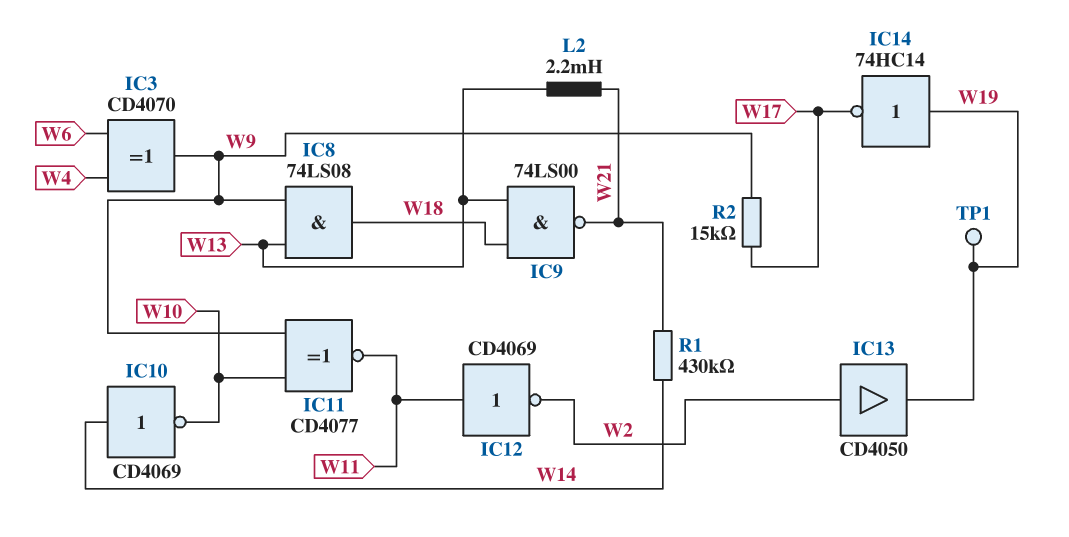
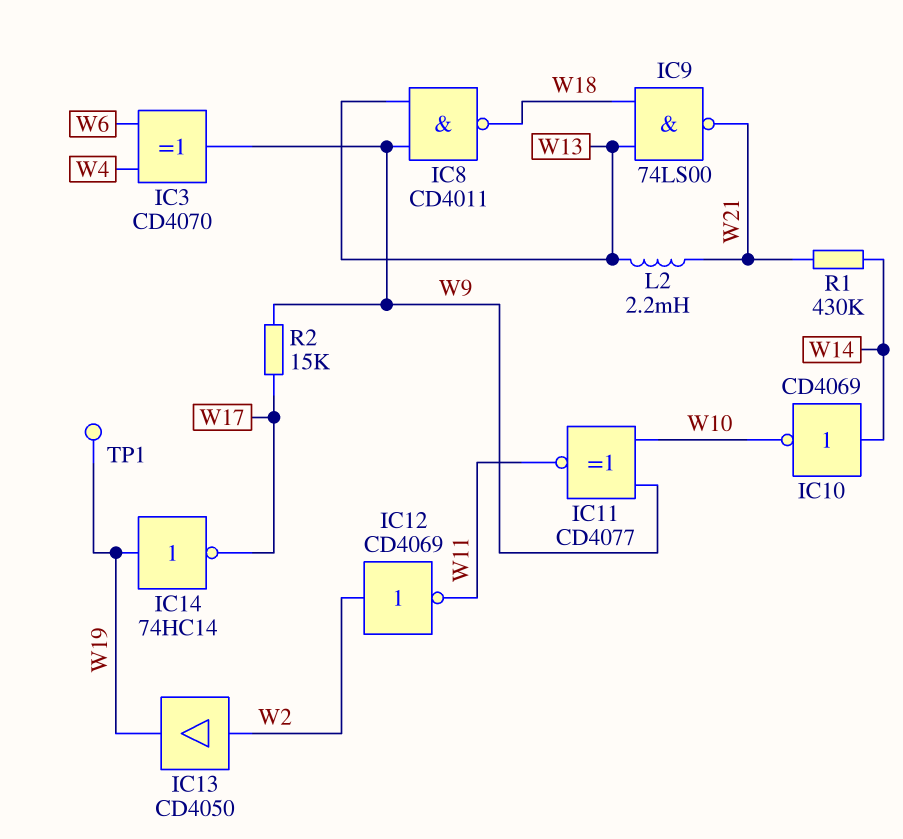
IC8: AND 74LS08 (in W9, in W13, out W18) -> NAND CD4011 (in W9, in W13, out W18)
IC12: NOT CD4069 (in W11, out W2) -> NOT CD4069 (in W2, out W11)

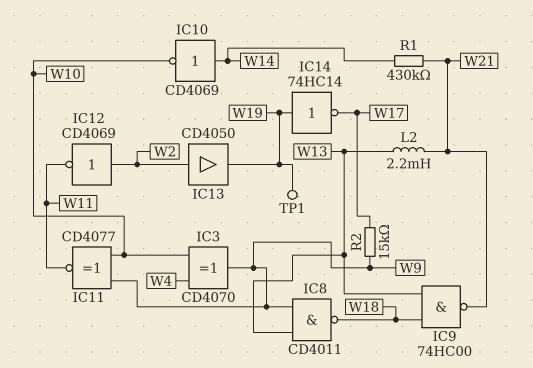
IC3: XOR CD4070 (in W4, in W6, out W9) -> XOR CD4070 (in W4, in W10, out W9)
IC9: NAND 74LS00 (in W13, in W18, out W21) -> NAND 74HC00 (in W13, in W18, out W21)

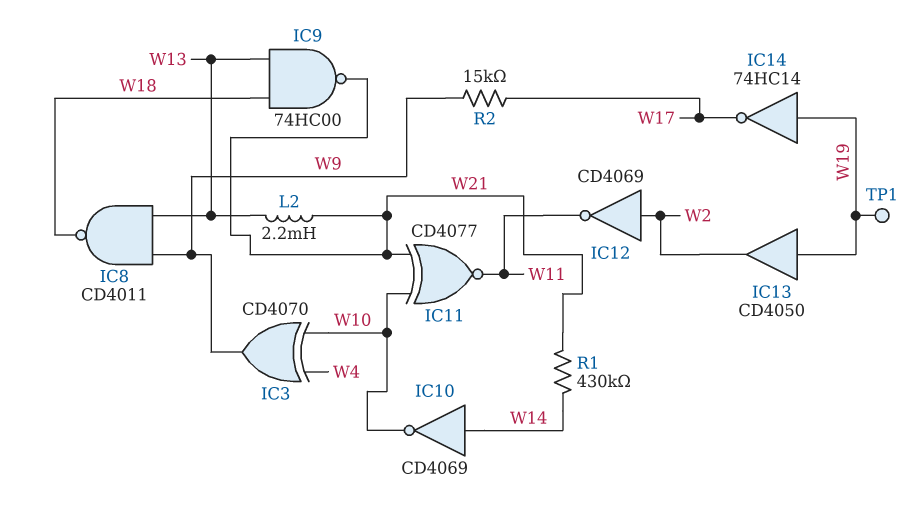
IC11: XNOR CD4077 (in W9, in W10, out W11) -> XNOR CD4077 (in W10, in W21, out W11)
IC13: buffer CD4050 (in W2, out W19) -> buffer CD4050 (in W19, out W2)

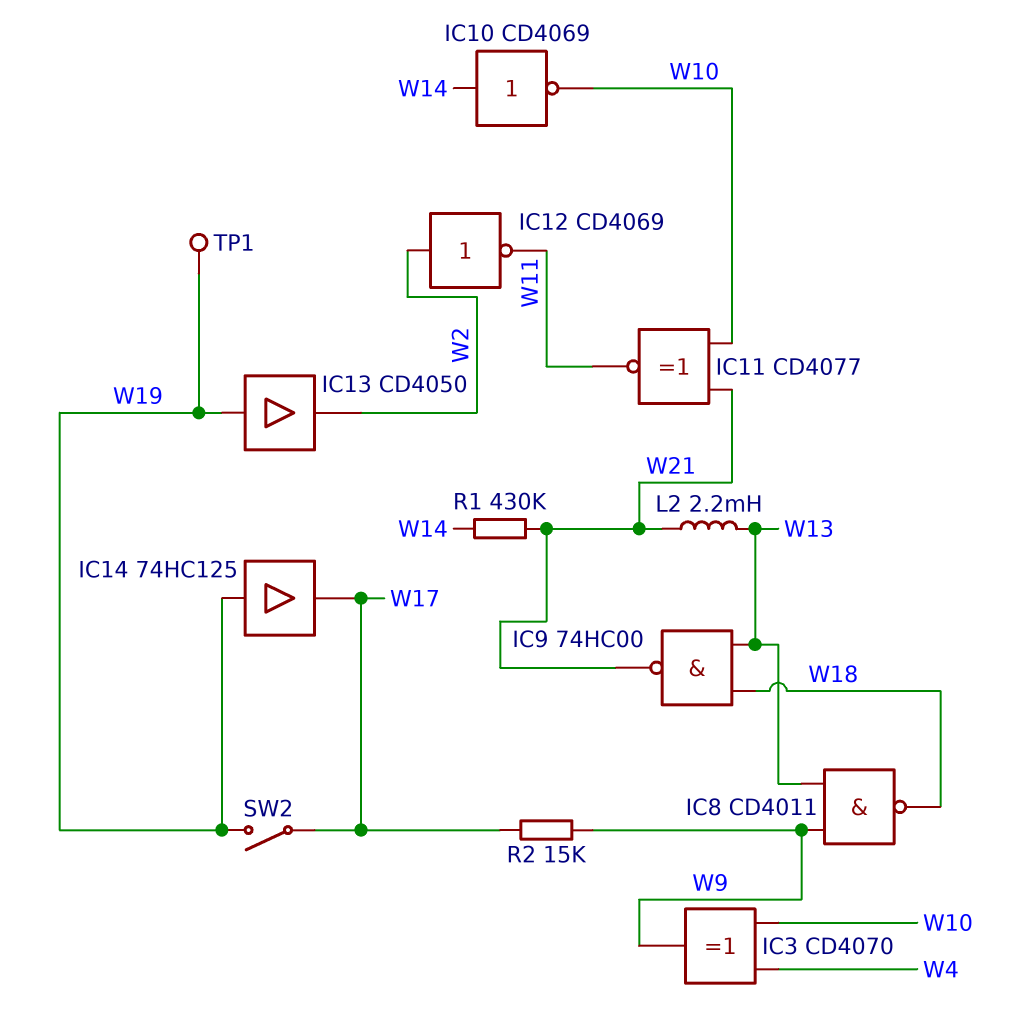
IC14: NOT 74HC14 (in W19, out W17) -> buffer 74HC125 (in W19, out W17)
SW2: none -> switch (W17, W19)

